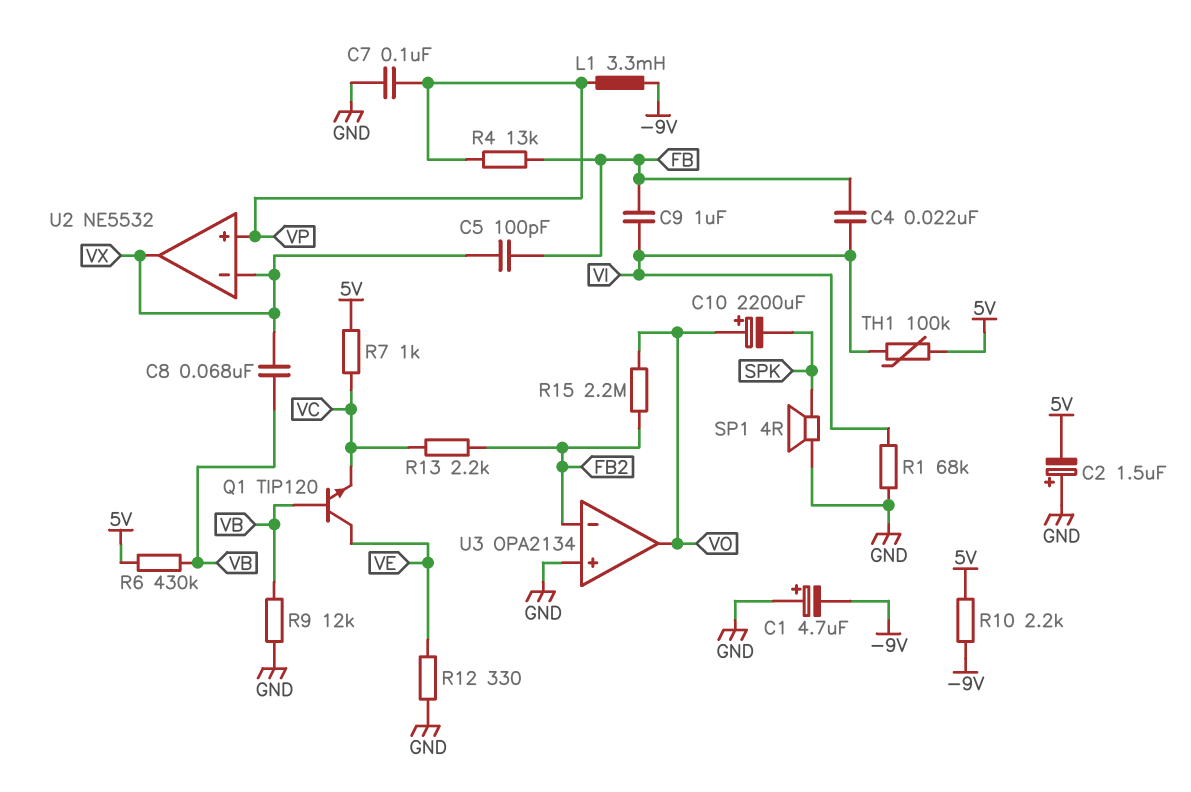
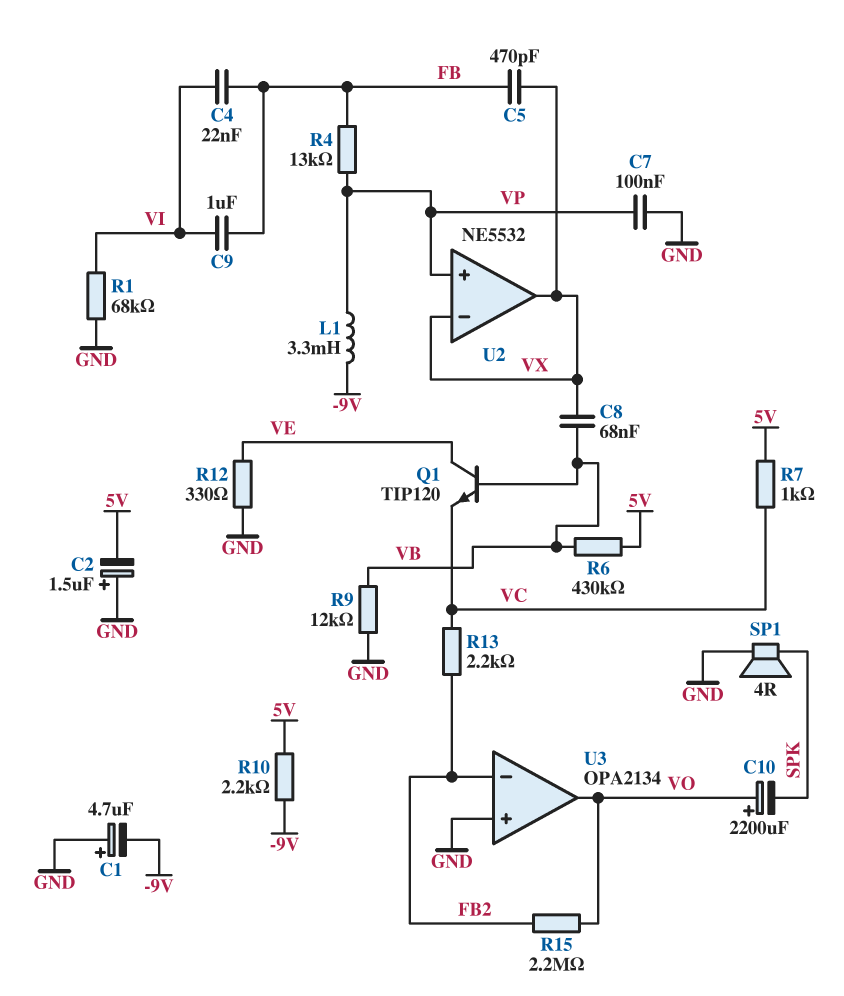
C5: 100pF (FB, VX) -> 470pF (FB, VX)
TH1: 100k (5V, VI) -> none

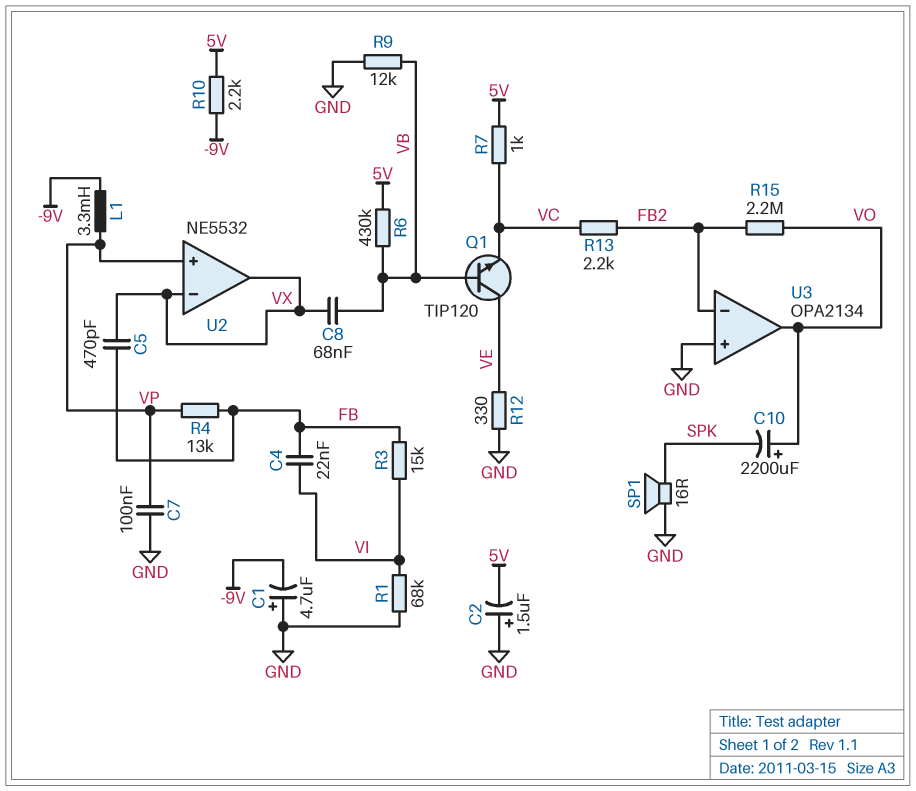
C9: 1uF (FB, VI) -> none
R3: none -> 15k (FB, VI)
SP1: speaker 4R (GND, SPK) -> speaker 16R (GND, SPK)

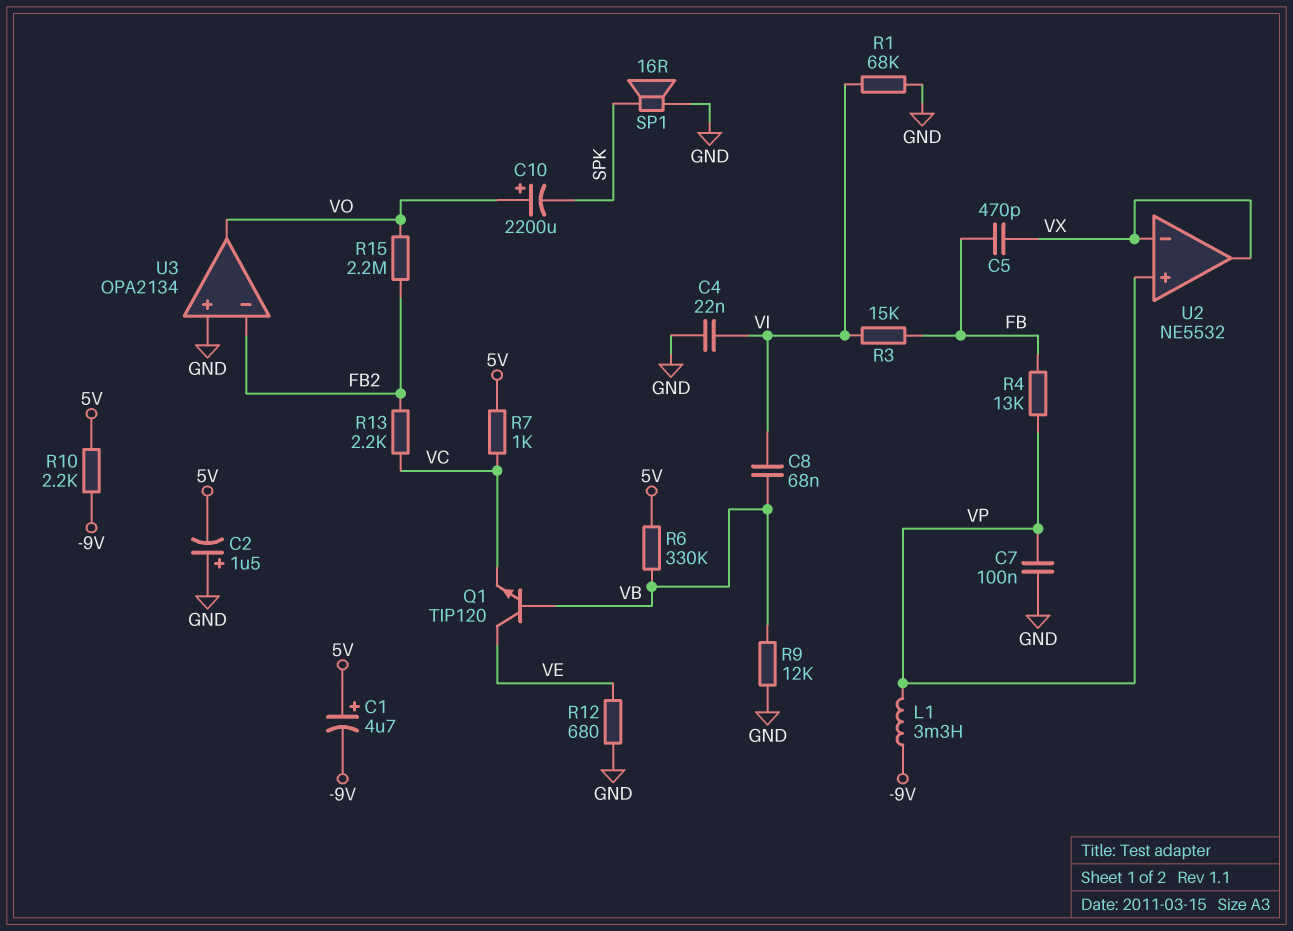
C1: 4.7uF (plus GND, minus -9V) -> 4.7uF (plus 5V, minus -9V)
C4: 22nF (FB, VI) -> 22nF (GND, VI)
C8: 68nF (VB, VX) -> 68nF (VB, VI)
R6: 430k (5V, VB) -> 330k (5V, VB)
R12: 330 (GND, VE) -> 680 (GND, VE)

